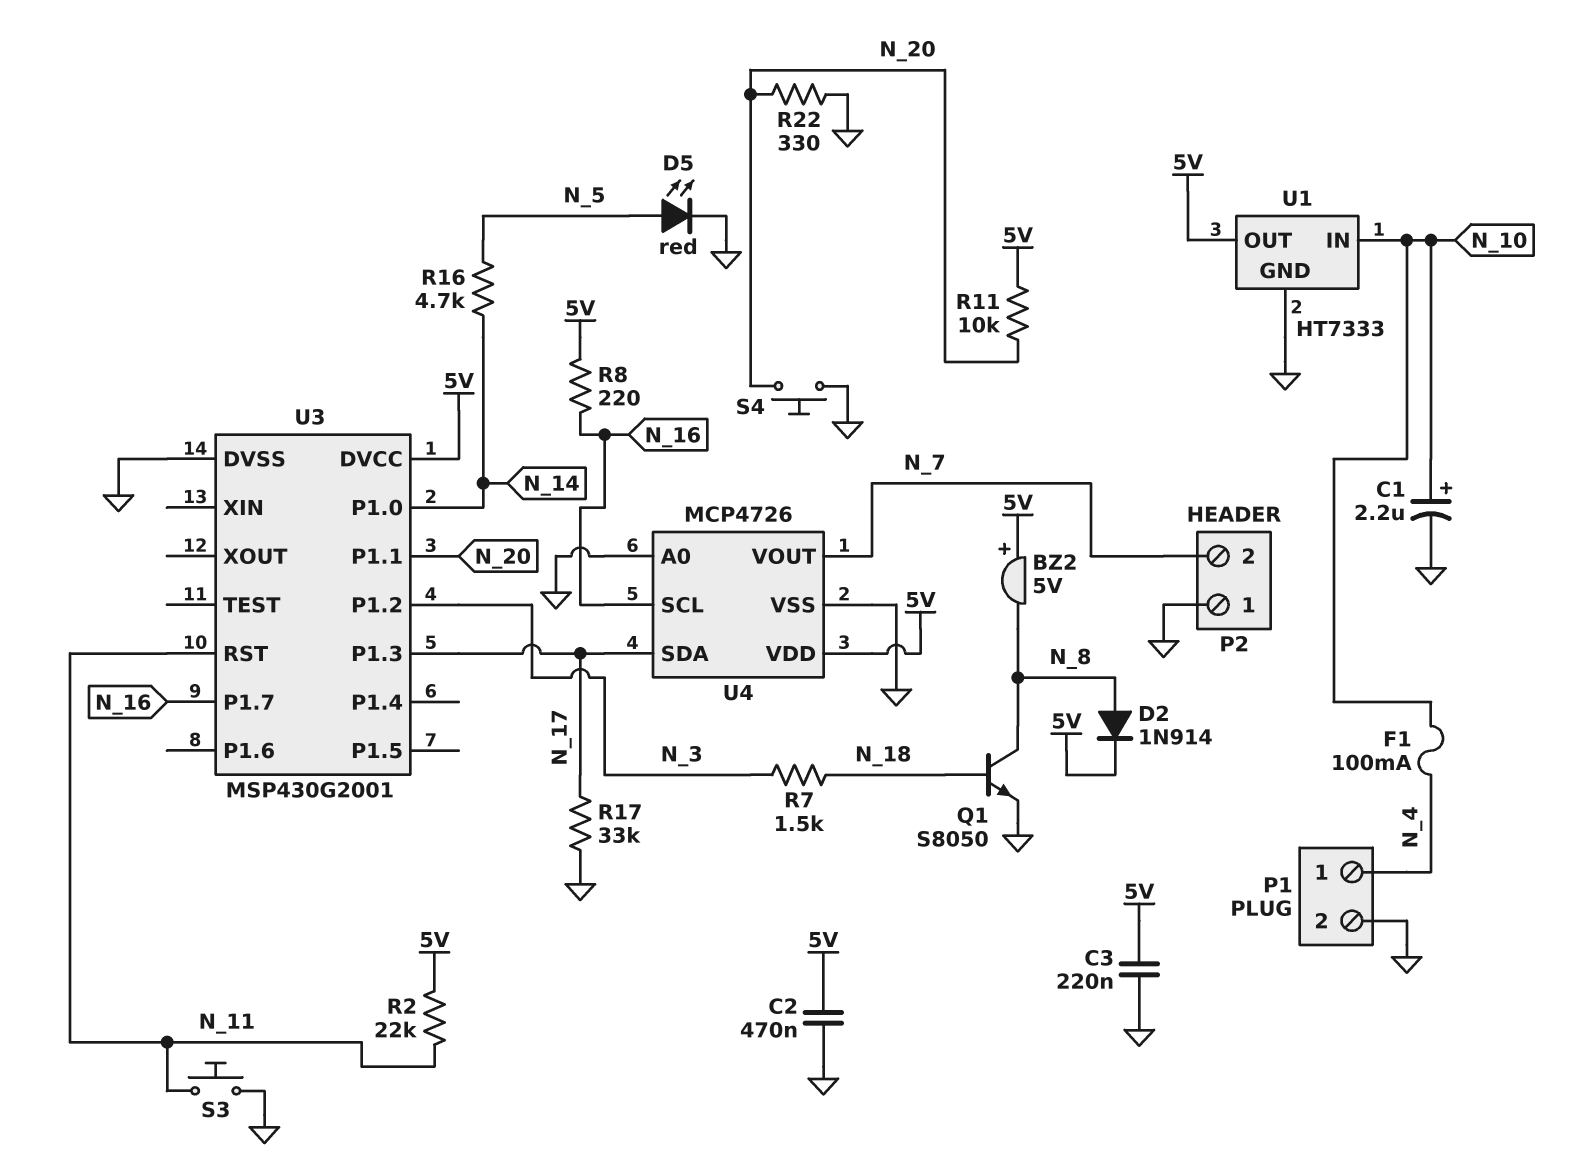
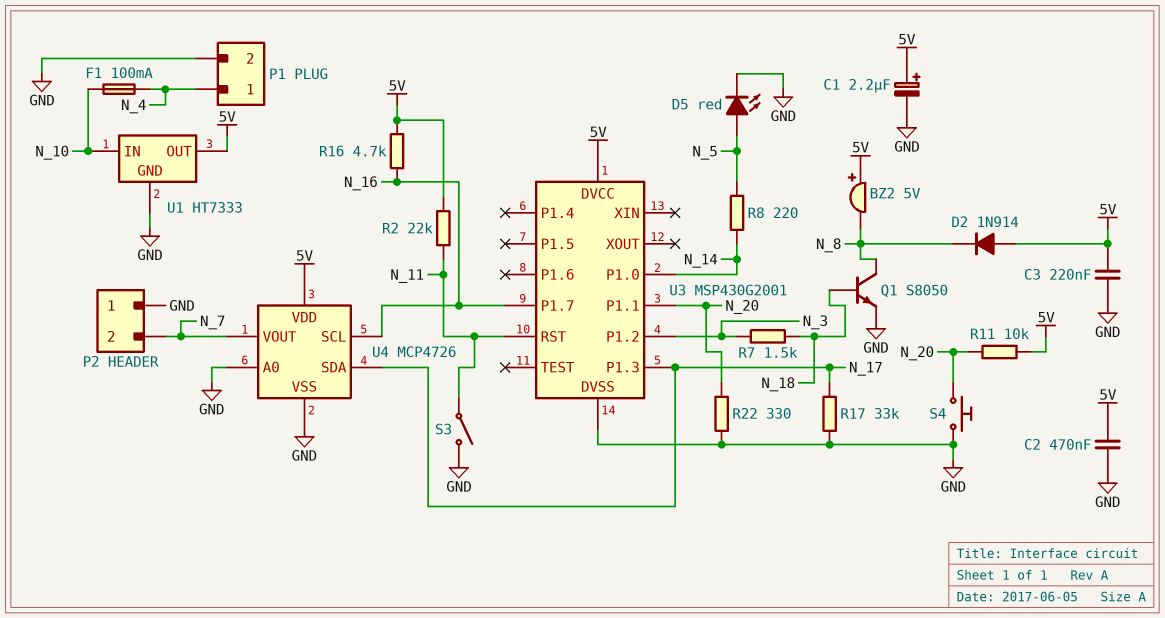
C1: 2.2uF (plus N_10, minus GND) -> 2.2uF (plus 5V, minus GND)
D2: diode 1N914 (A N_8, K 5V) -> diode 1N914 (A 5V, K N_8)
R8: 220 (5V, N_16) -> 220 (N_5, N_14)
R16: 4.7k (N_5, N_14) -> 4.7k (5V, N_16)
S3: button (GND, N_11) -> switch (GND, N_11)

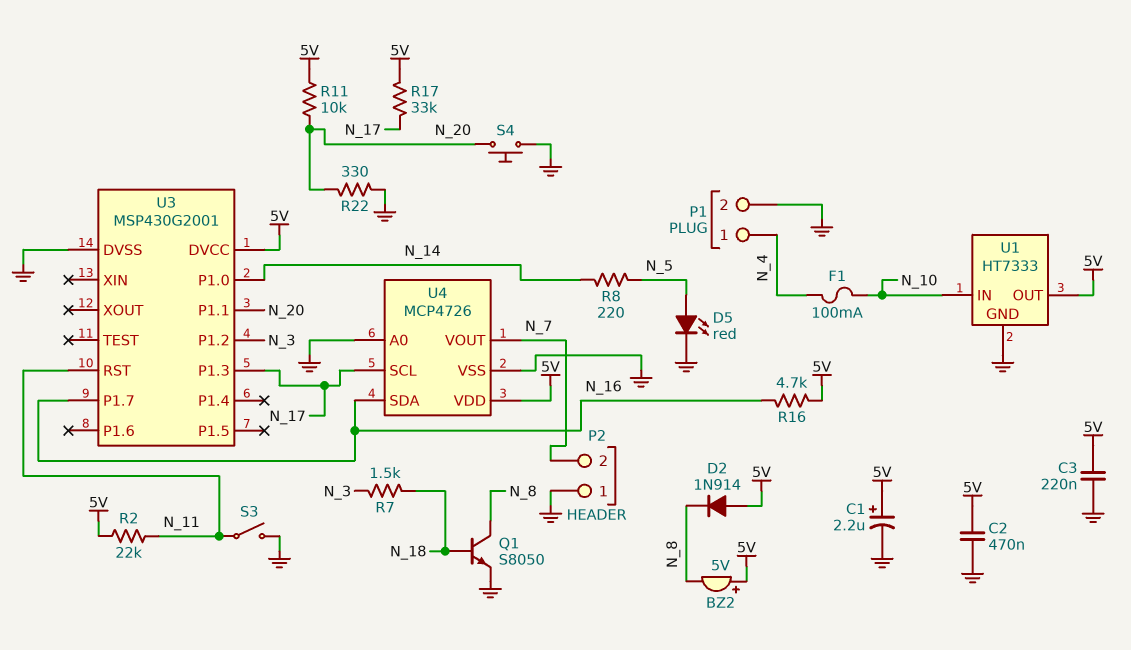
R17: 33k (GND, N_17) -> 33k (5V, N_17)
U4 pin SCL: N_16 -> N_17
U4 pin SDA: N_17 -> N_16

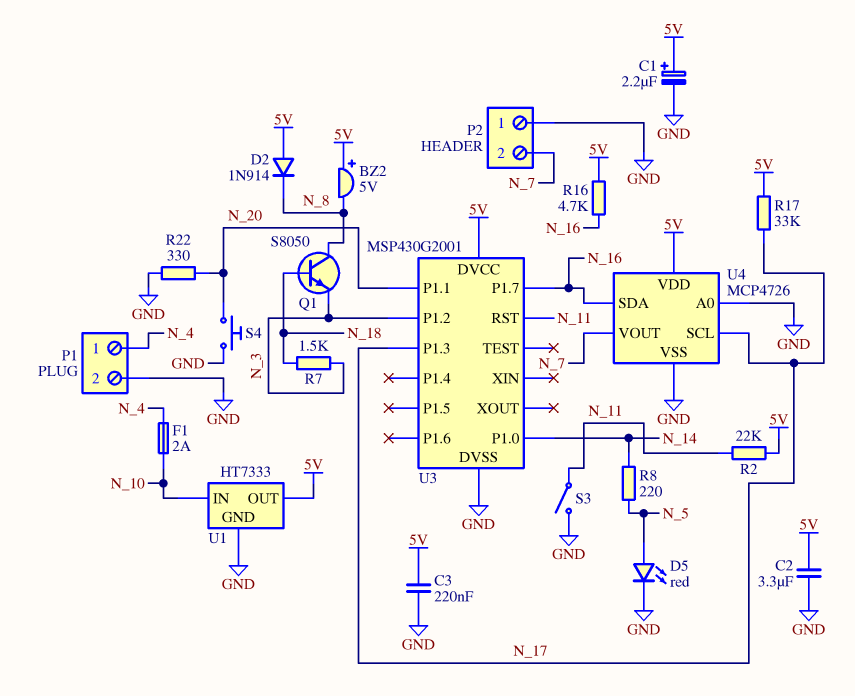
C2: 470nF (5V, GND) -> 3.3uF (5V, GND)
F1: 100mA (N_4, N_10) -> 2A (N_4, N_10)
Q1: NPN S8050 (B N_18, C N_8, E GND) -> NPN S8050 (B N_18, C N_8, E N_3)
R11: 10k (5V, N_20) -> none

